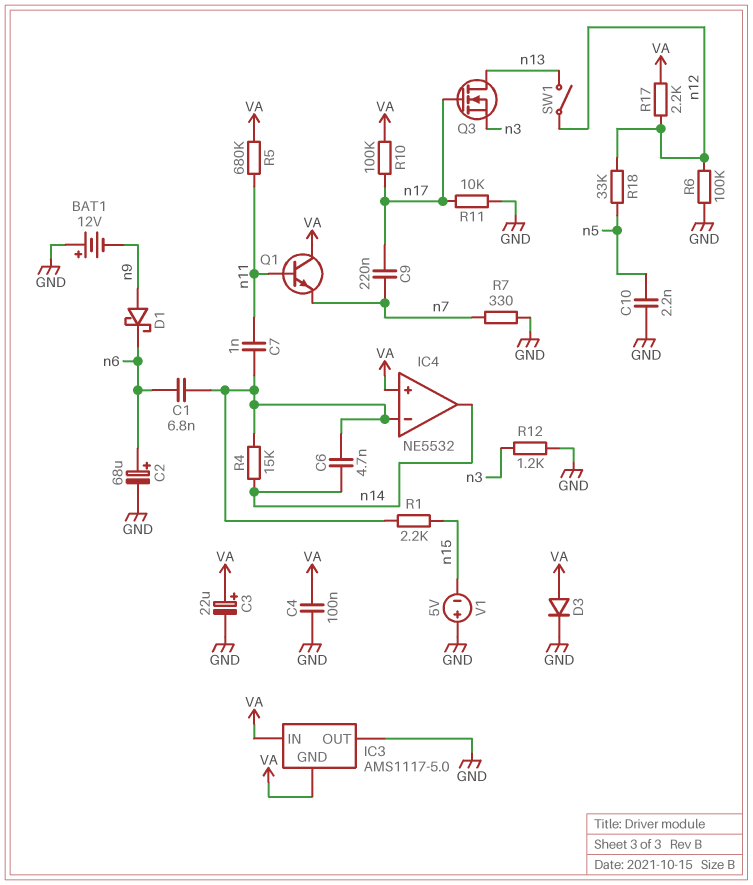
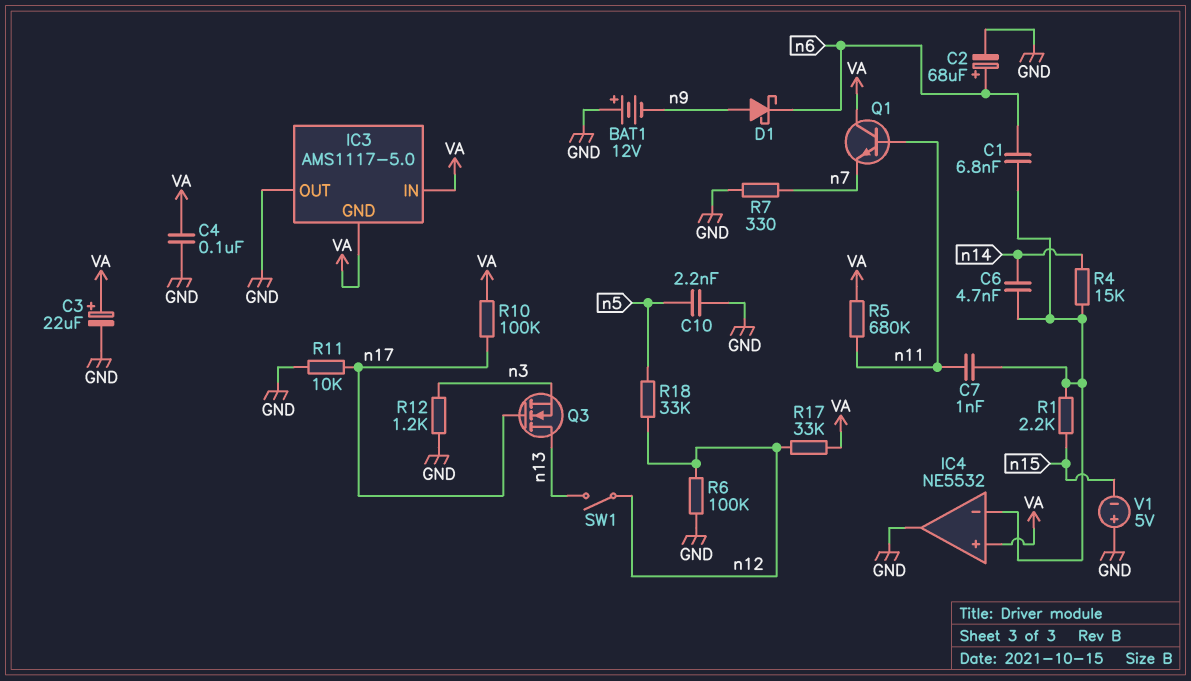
C9: 220nF (n7, n17) -> none
D3: diode (A VA, K GND) -> none
IC4 pin out: n14 -> GND
R17: 2.2k (VA, n12) -> 33k (VA, n12)

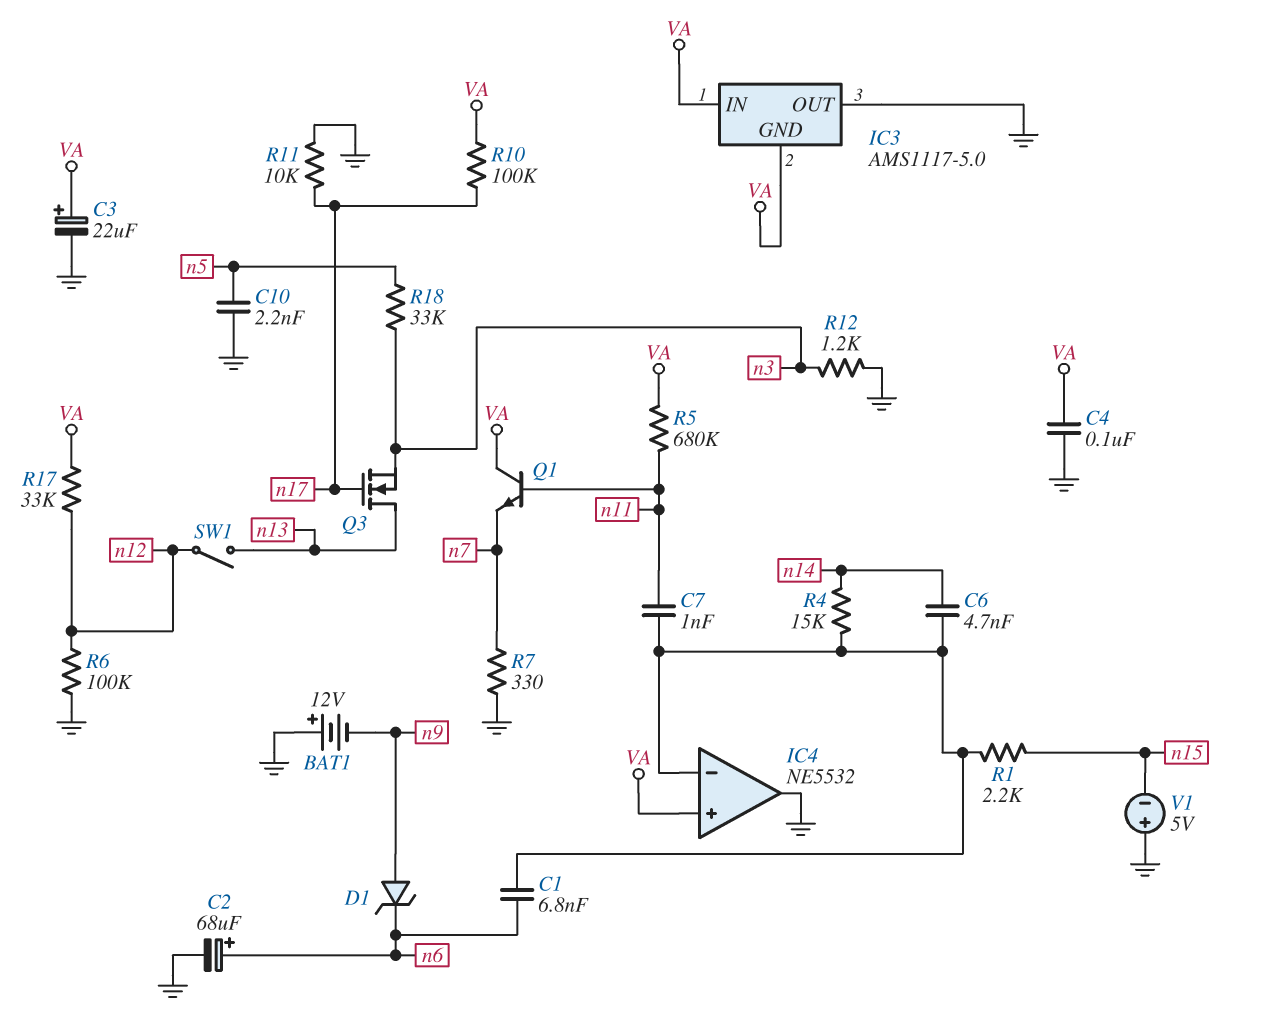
D1: schottky (A n9, K n6) -> zener (A n9, K n6)
R18: 33k (n5, n12) -> 33k (n3, n5)

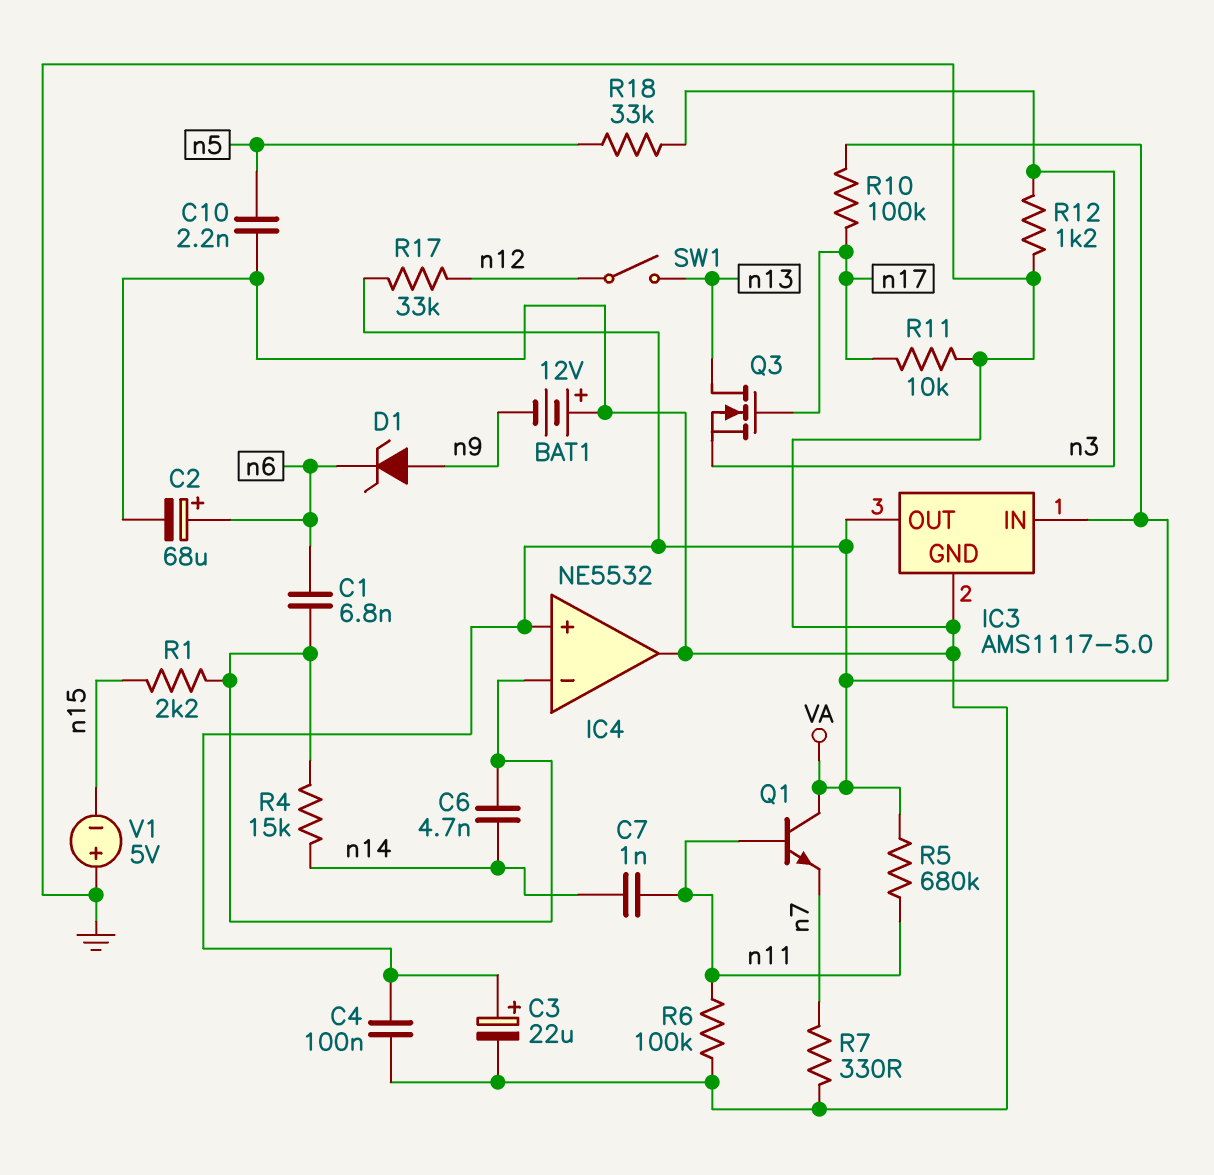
C7: 1nF (IC4/in-, n11) -> 1nF (n11, n14)
IC3 pin GND: VA -> GND
IC3 pin OUT: GND -> VA
R6: 100k (GND, n12) -> 100k (GND, n11)

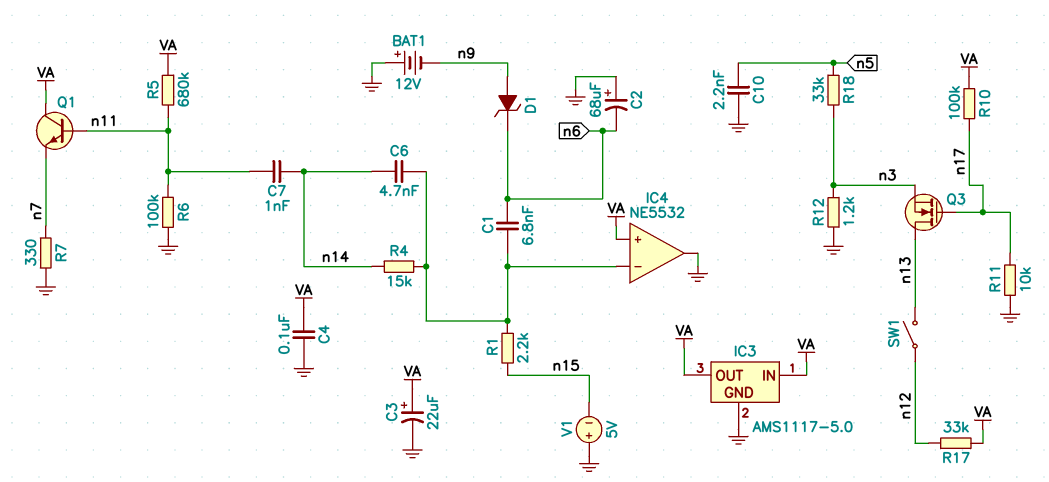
C2: 68uF (plus n6, minus GND) -> 68uF (plus GND, minus n6)

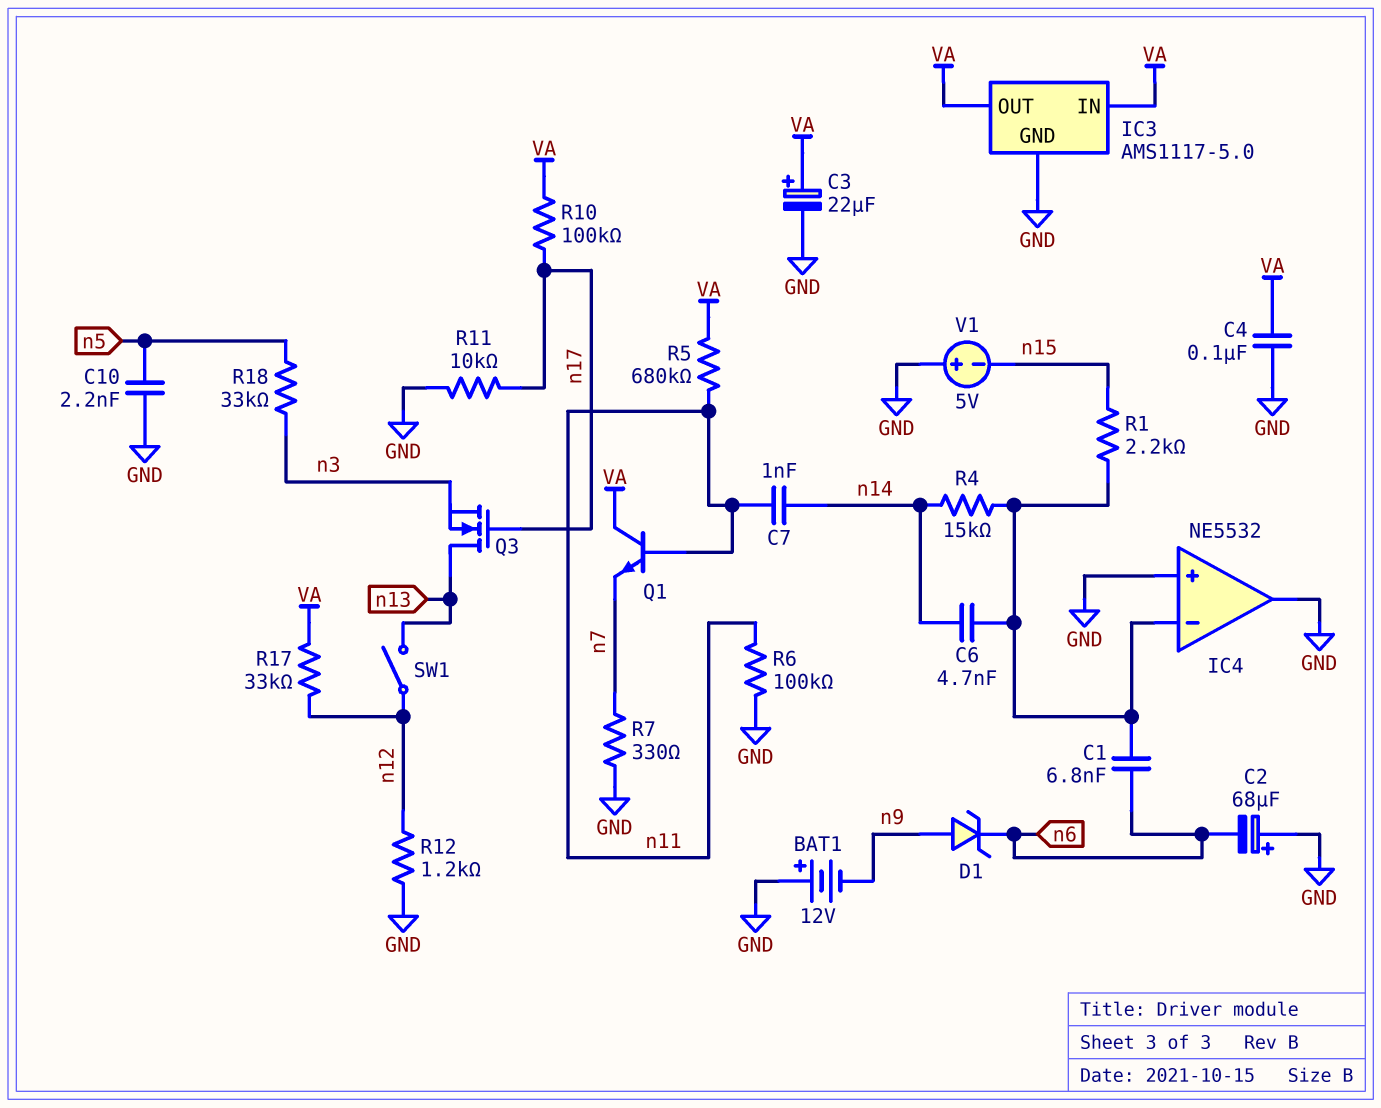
IC4 pin in+: VA -> GND
R12: 1.2k (GND, n3) -> 1.2k (GND, n12)

